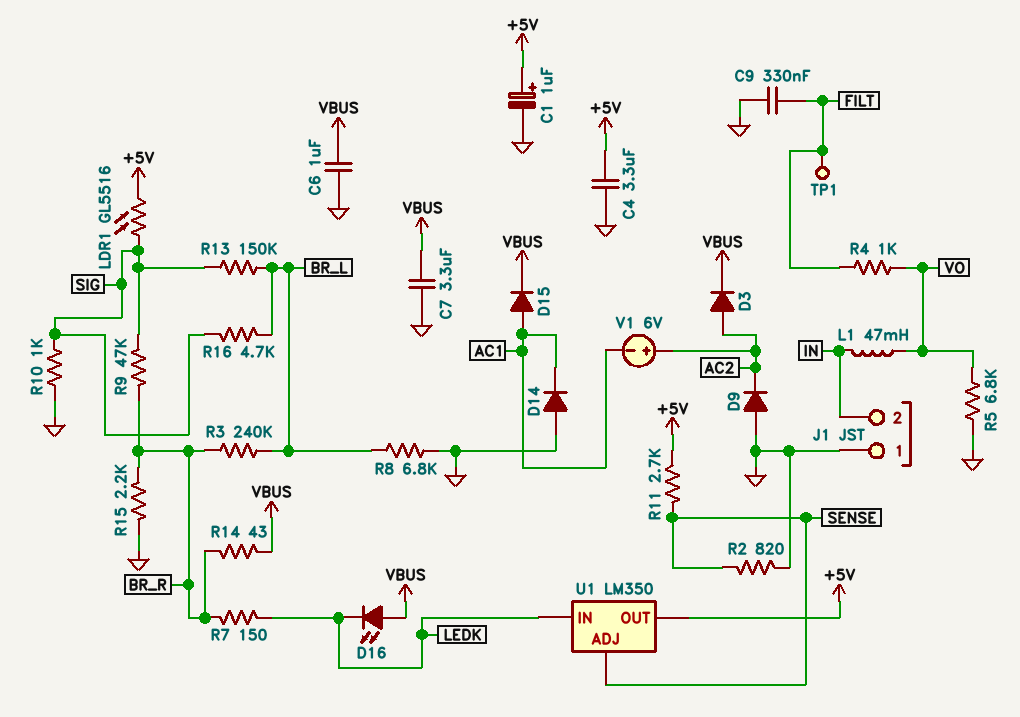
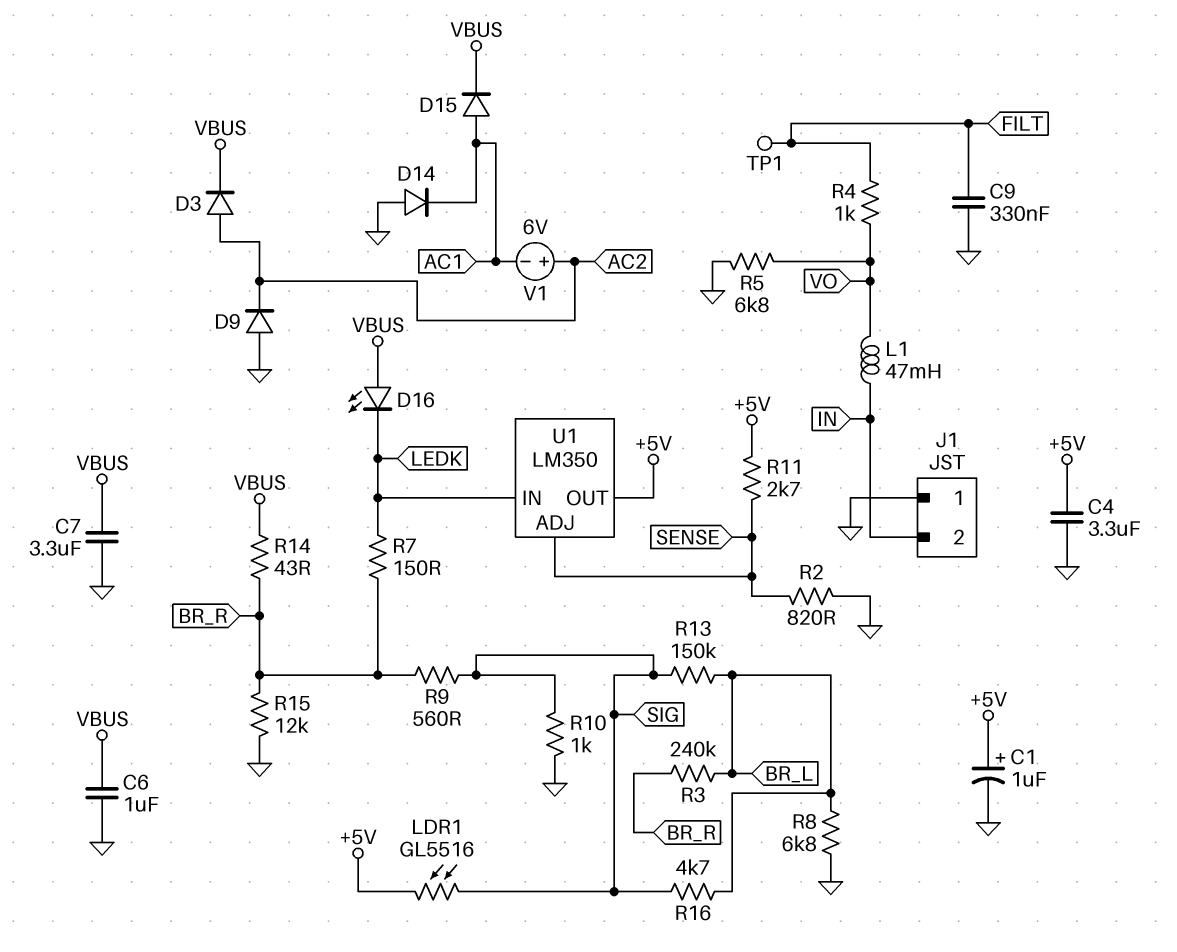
R9: 47k (BR_R, SIG) -> 560 (BR_R, SIG)
R15: 2.2k (BR_R, GND) -> 12k (BR_R, GND)

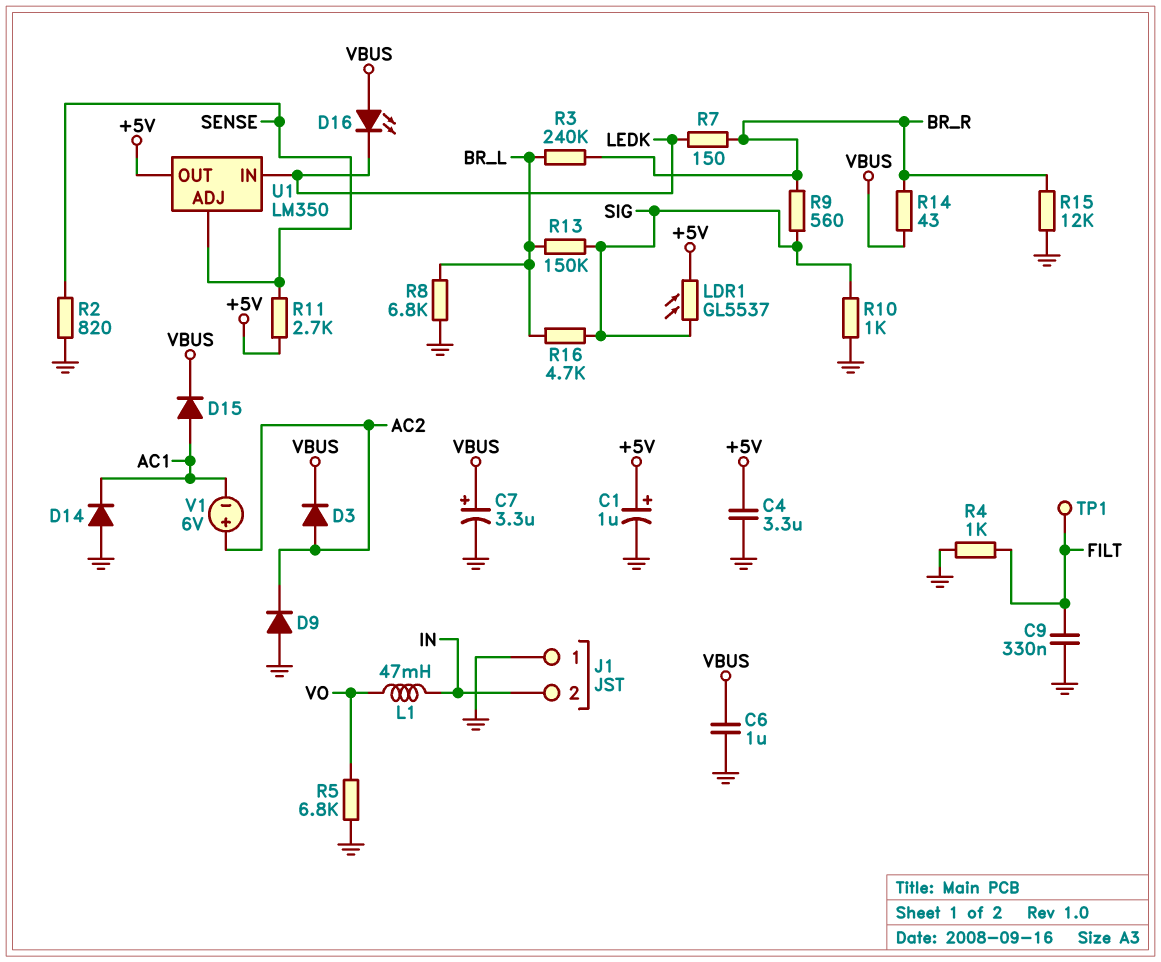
C7: 3.3uF (GND, VBUS) -> 3.3uF (plus VBUS, minus GND)
LDR1: GL5516 (+5V, SIG) -> GL5537 (+5V, SIG)
R4: 1k (FILT, VO) -> 1k (FILT, GND)

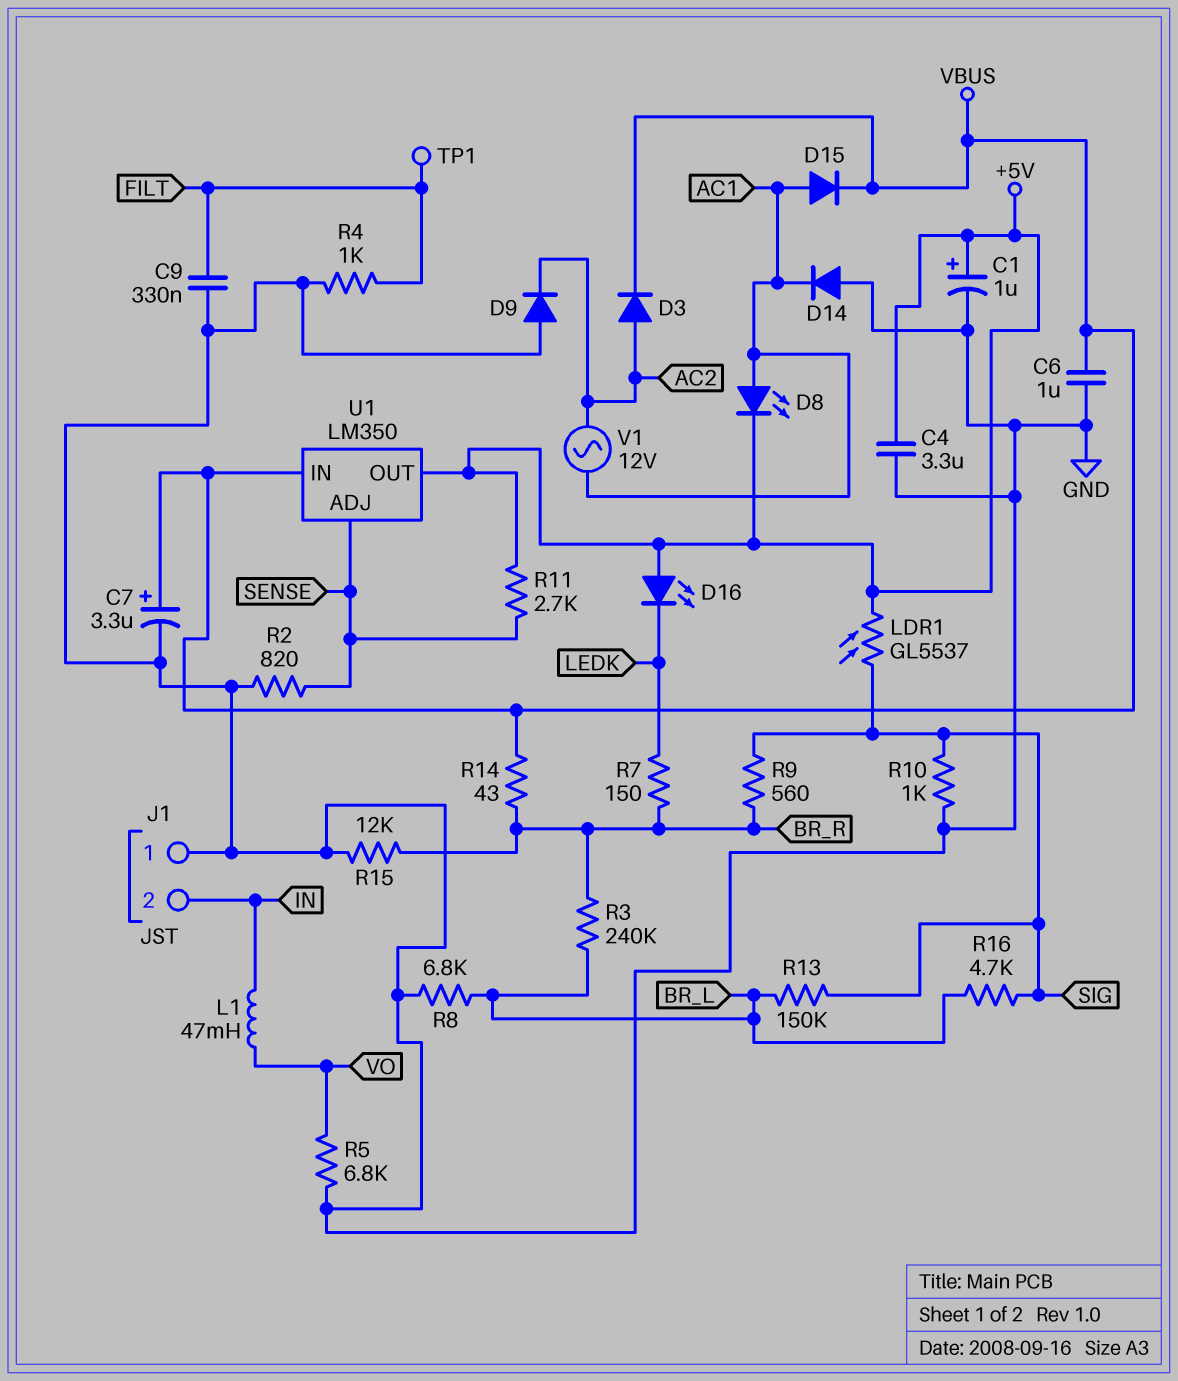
D8: none -> LED (A AC1, K +5V)
D16: LED (A VBUS, K LEDK) -> LED (A +5V, K LEDK)
U1 pin IN: LEDK -> VBUS
V1: 6V (plus AC2, minus AC1) -> AC 12V (AC1, AC2)

